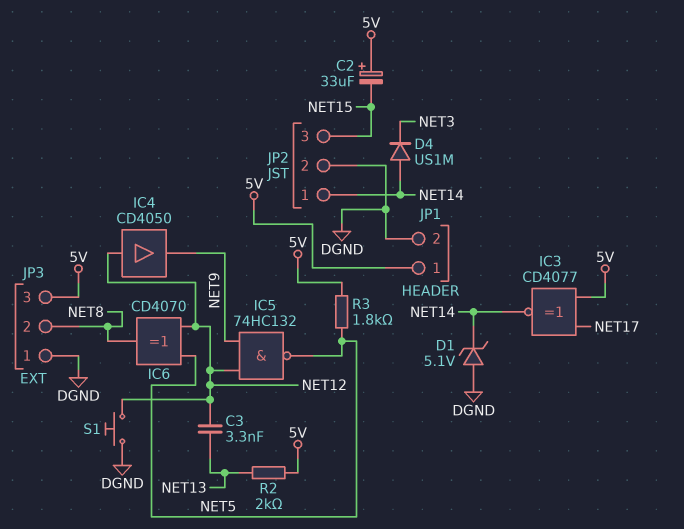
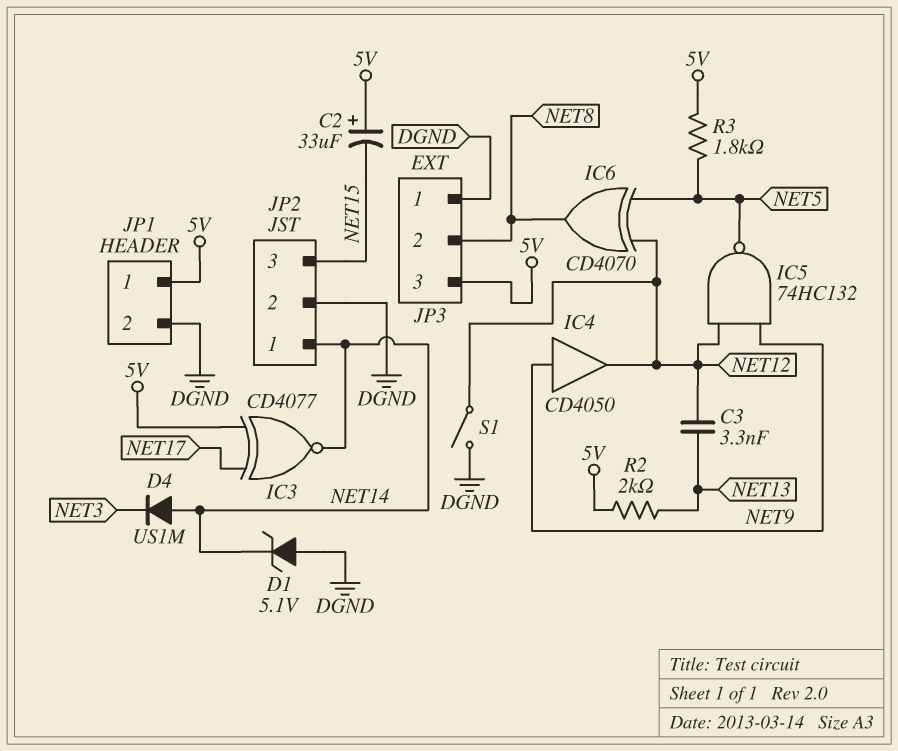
IC4: buffer CD4050 (in NET12, out NET9) -> buffer CD4050 (in NET9, out NET12)
S1: button (DGND, NET12) -> switch (DGND, NET12)

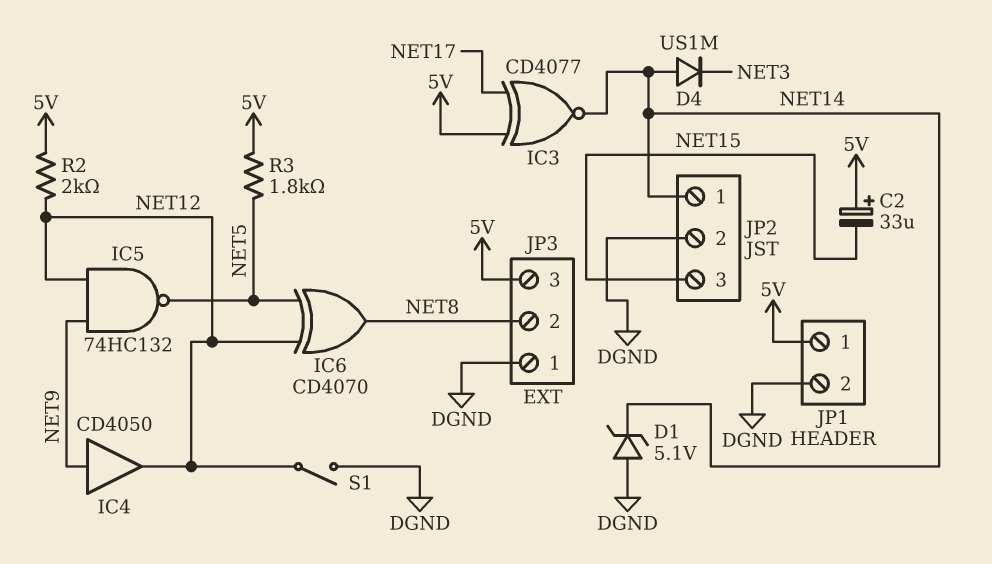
C3: 3.3nF (NET12, NET13) -> none
R2: 2k (5V, NET13) -> 2k (5V, NET12)

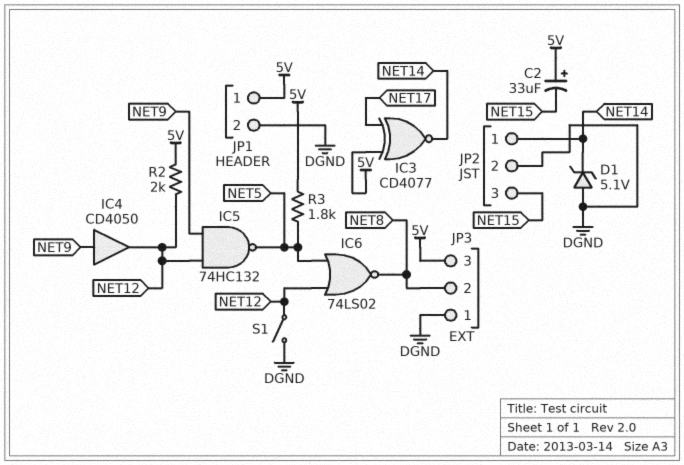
D4: diode US1M (A NET14, K NET3) -> none
IC6: XOR CD4070 (in NET5, in NET12, out NET8) -> NOR 74LS02 (in NET5, in NET12, out NET8)

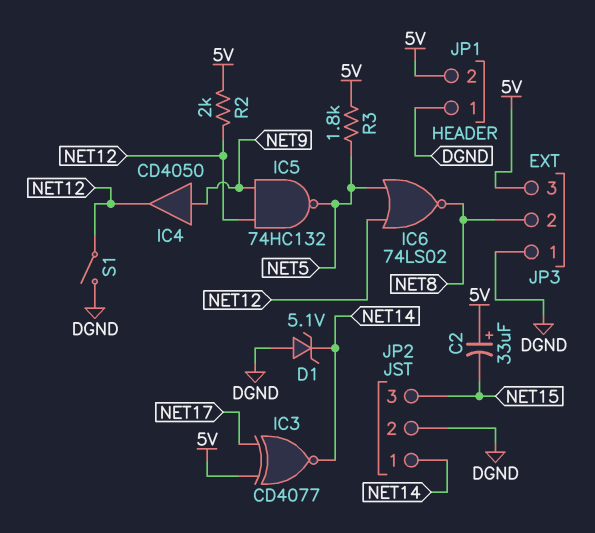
JP1 pin 1: 5V -> DGND
JP1 pin 2: DGND -> 5V

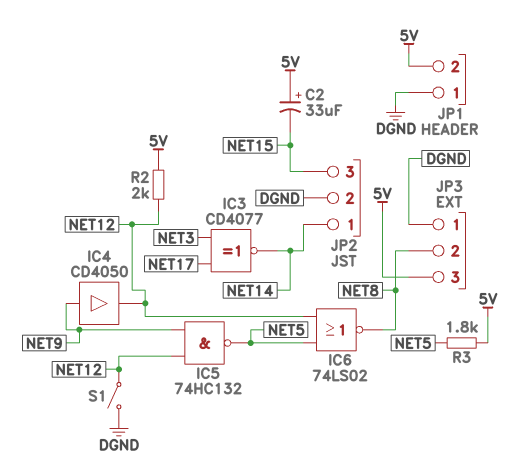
D1: zener 5.1V (A DGND, K NET14) -> none
IC3: XNOR CD4077 (in 5V, in NET17, out NET14) -> XNOR CD4077 (in NET3, in NET17, out NET14)

